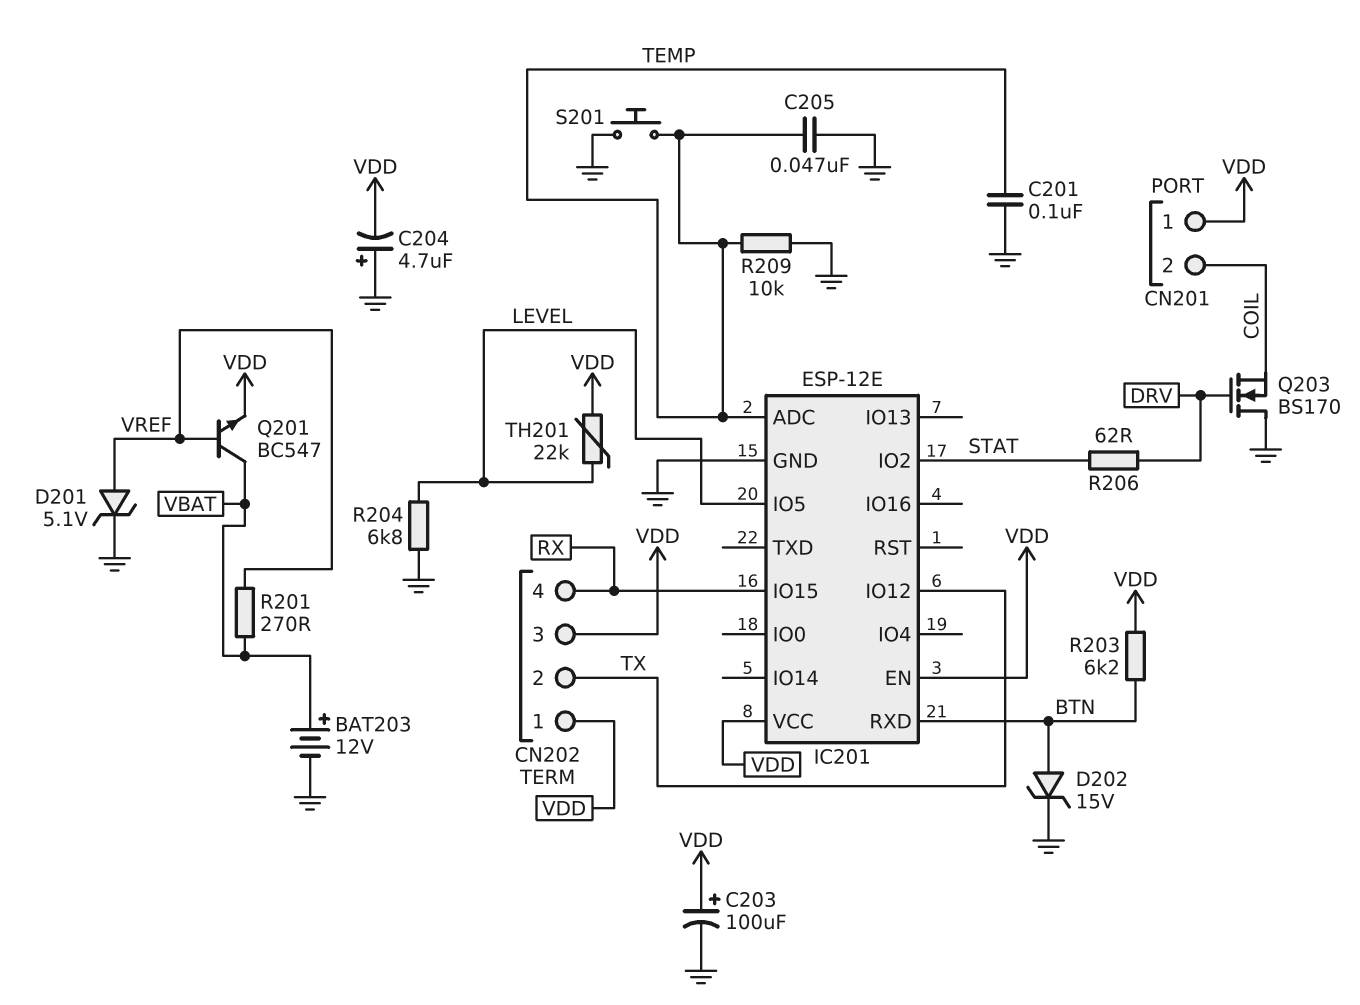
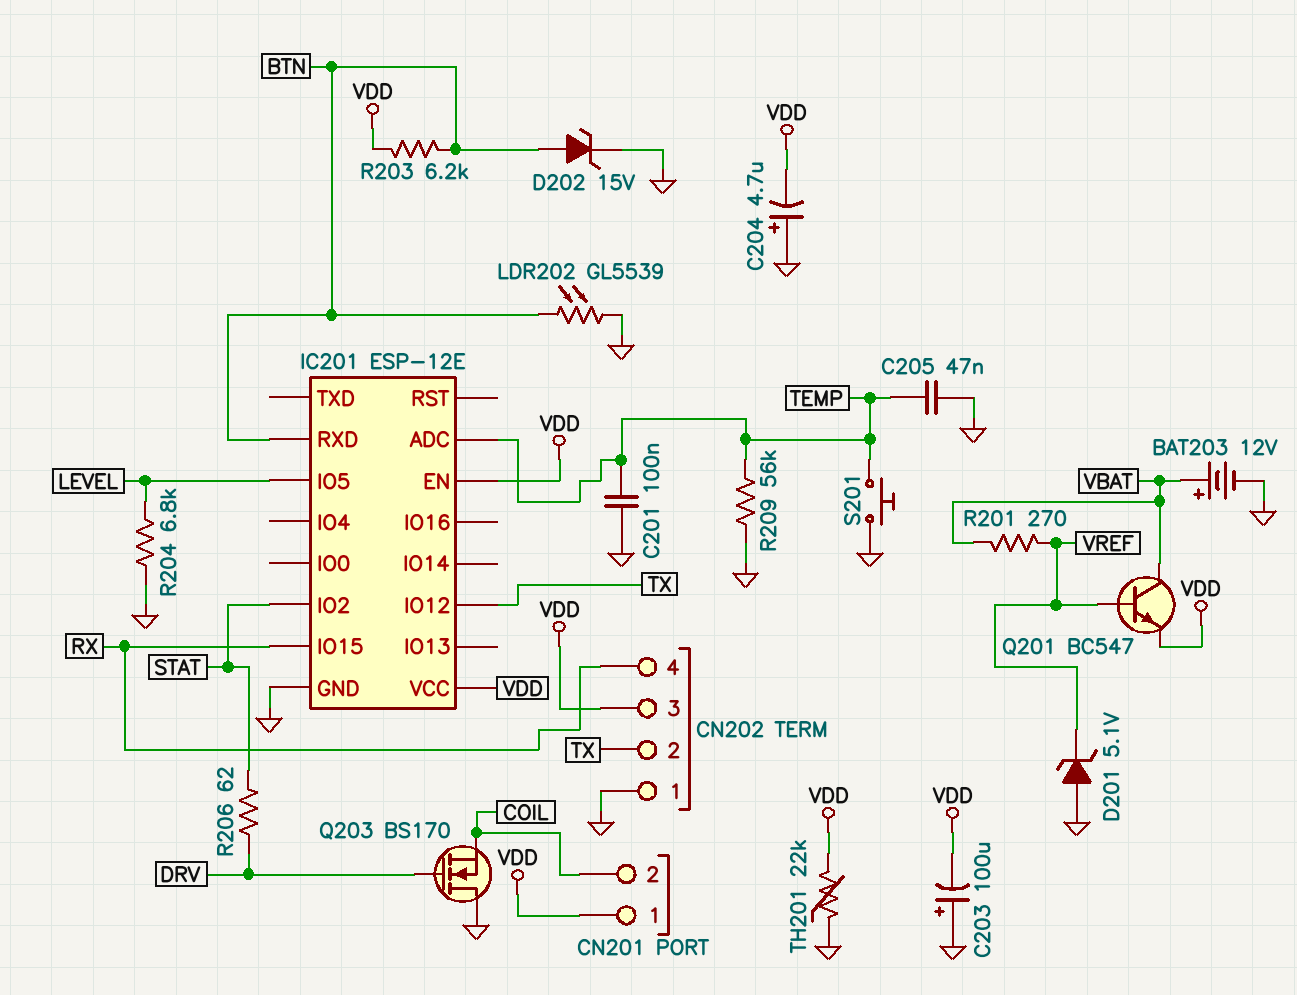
C203: 100uF (plus VDD, minus GND) -> 100uF (plus GND, minus VDD)
CN202 pin 1: VDD -> GND
D201: zener 5.1V (A VREF, K GND) -> zener 5.1V (A GND, K VREF)
LDR202: none -> GL5539 (BTN, GND)
R209: 10k (GND, TEMP) -> 56k (GND, TEMP)
TH201: 22k (LEVEL, VDD) -> 22k (GND, VDD)

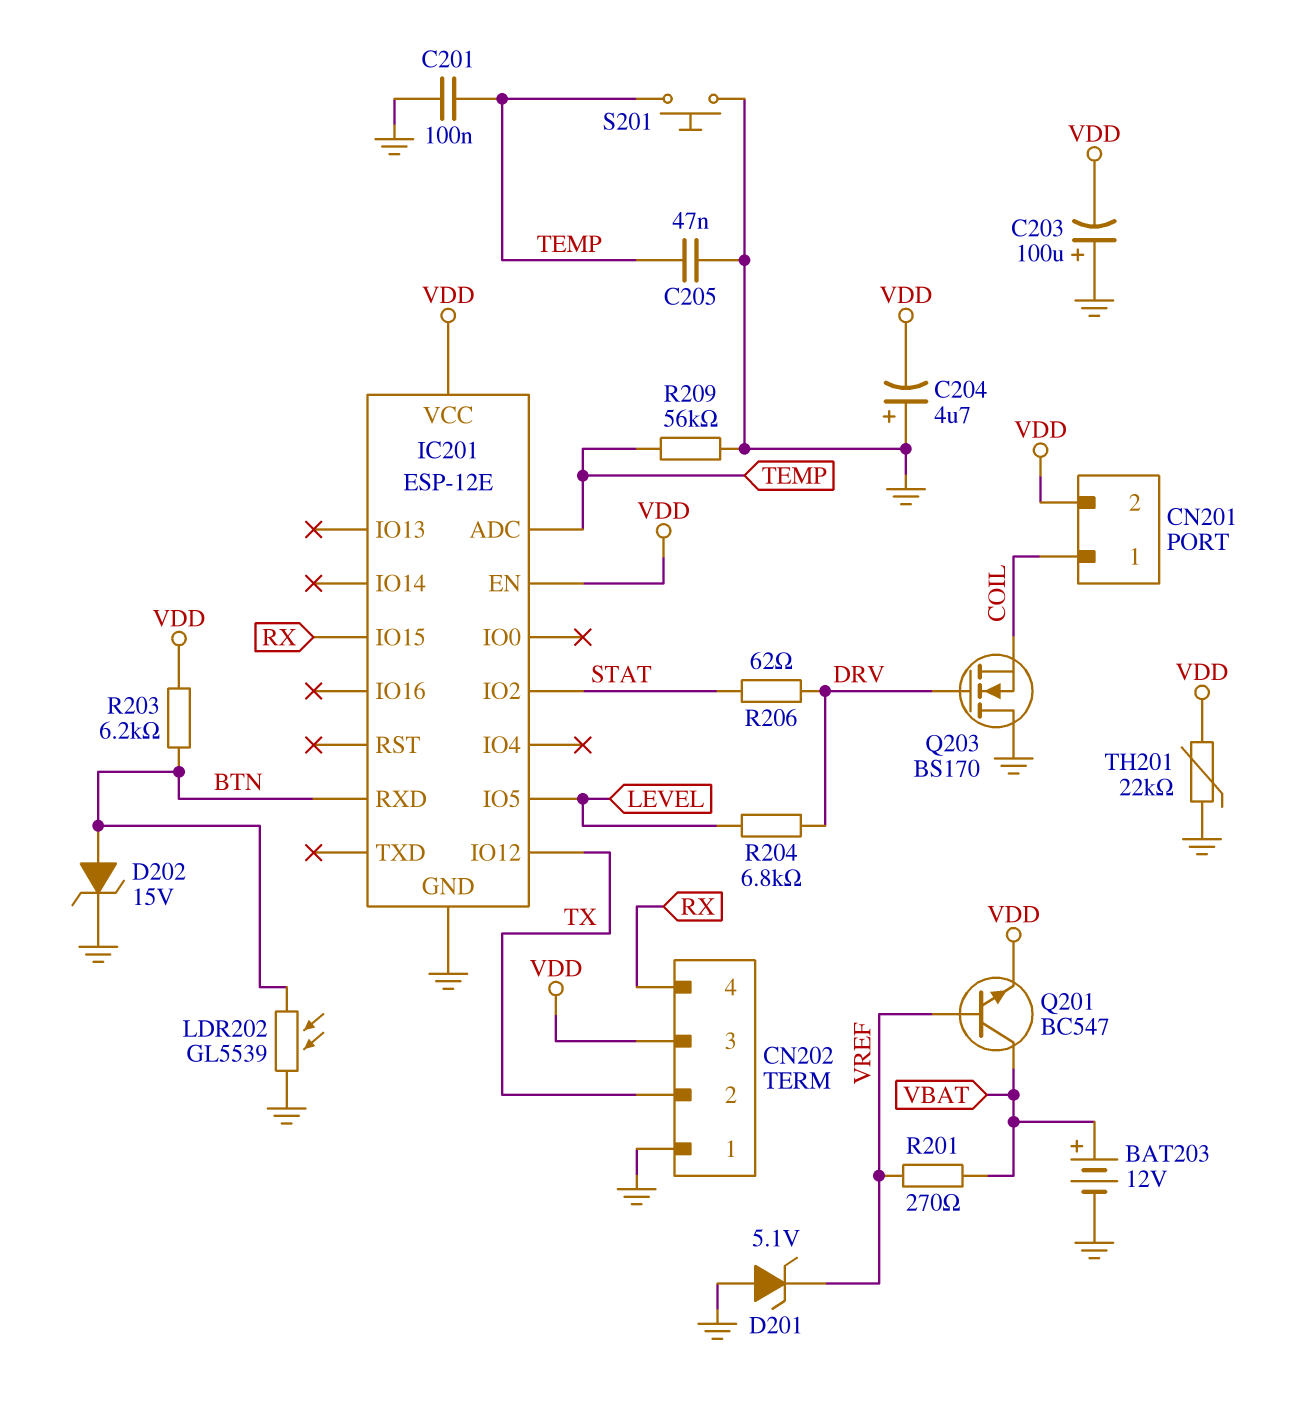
CN201 pin 1: VDD -> COIL
CN201 pin 2: COIL -> VDD
R204: 6.8k (GND, LEVEL) -> 6.8k (DRV, LEVEL)

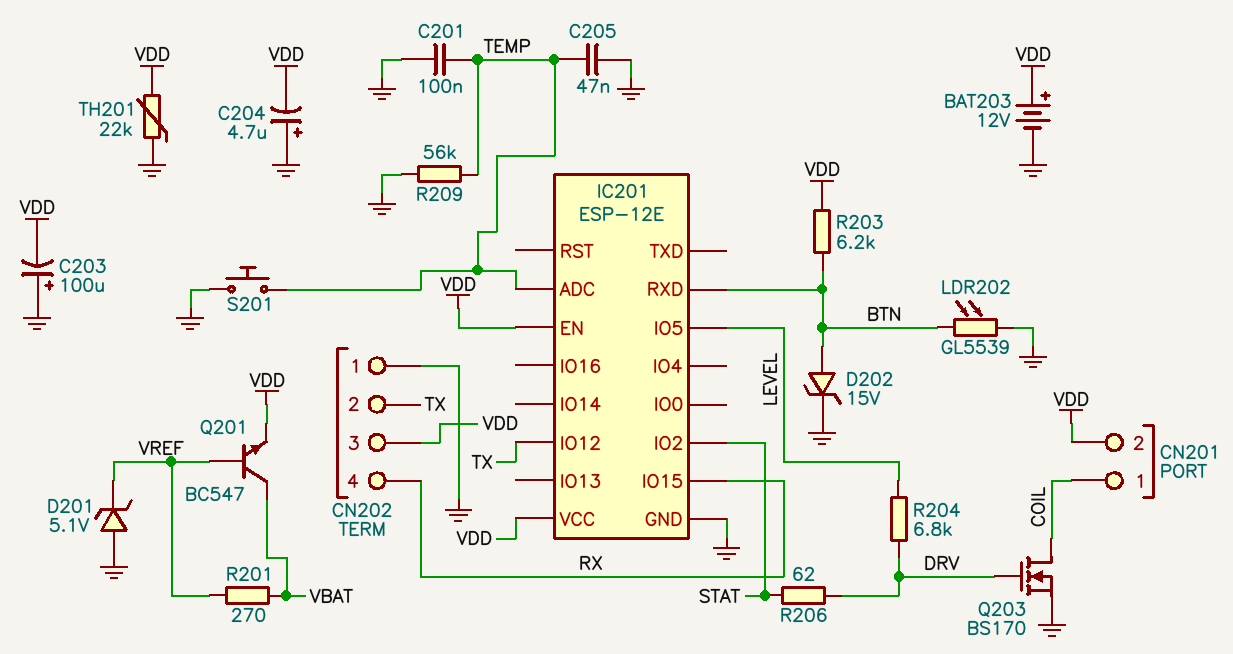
BAT203: 12V (plus VBAT, minus GND) -> 12V (plus VDD, minus GND)
Q203: NMOS BS170 (G DRV, D GND, S COIL) -> NMOS BS170 (G DRV, D COIL, S GND)

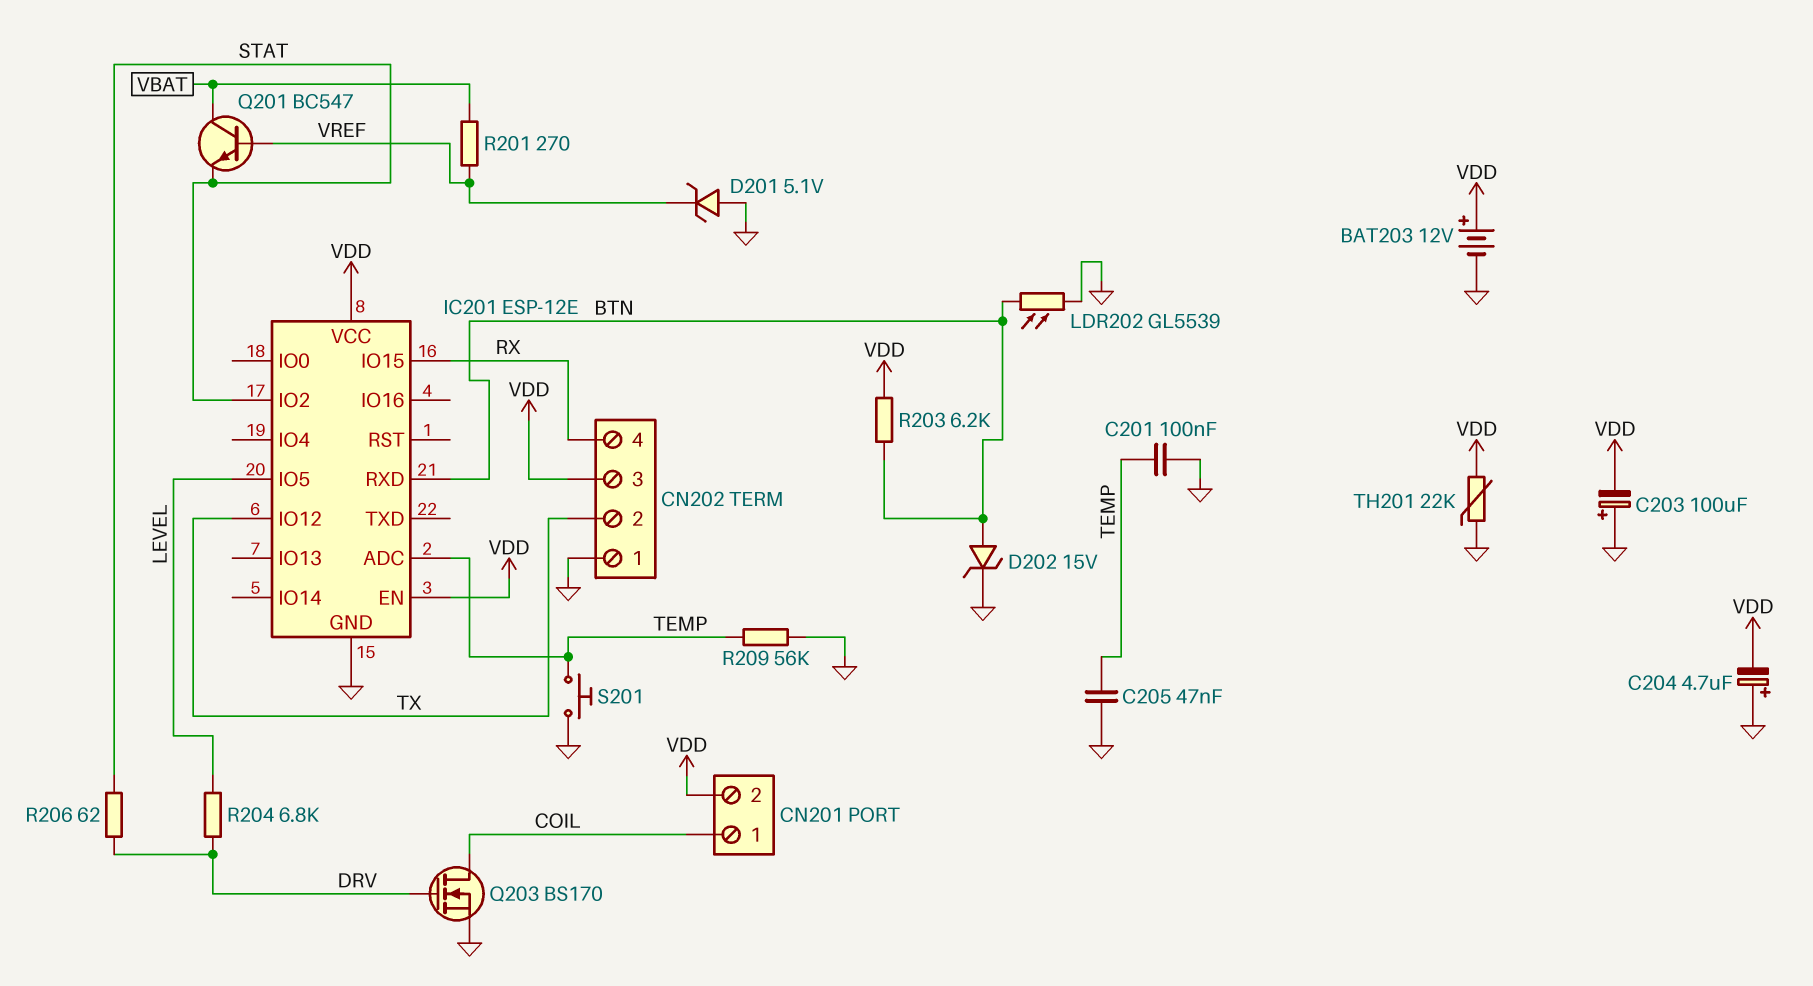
Q201: NPN BC547 (B VREF, C VBAT, E VDD) -> NPN BC547 (B VREF, C VBAT, E STAT)

